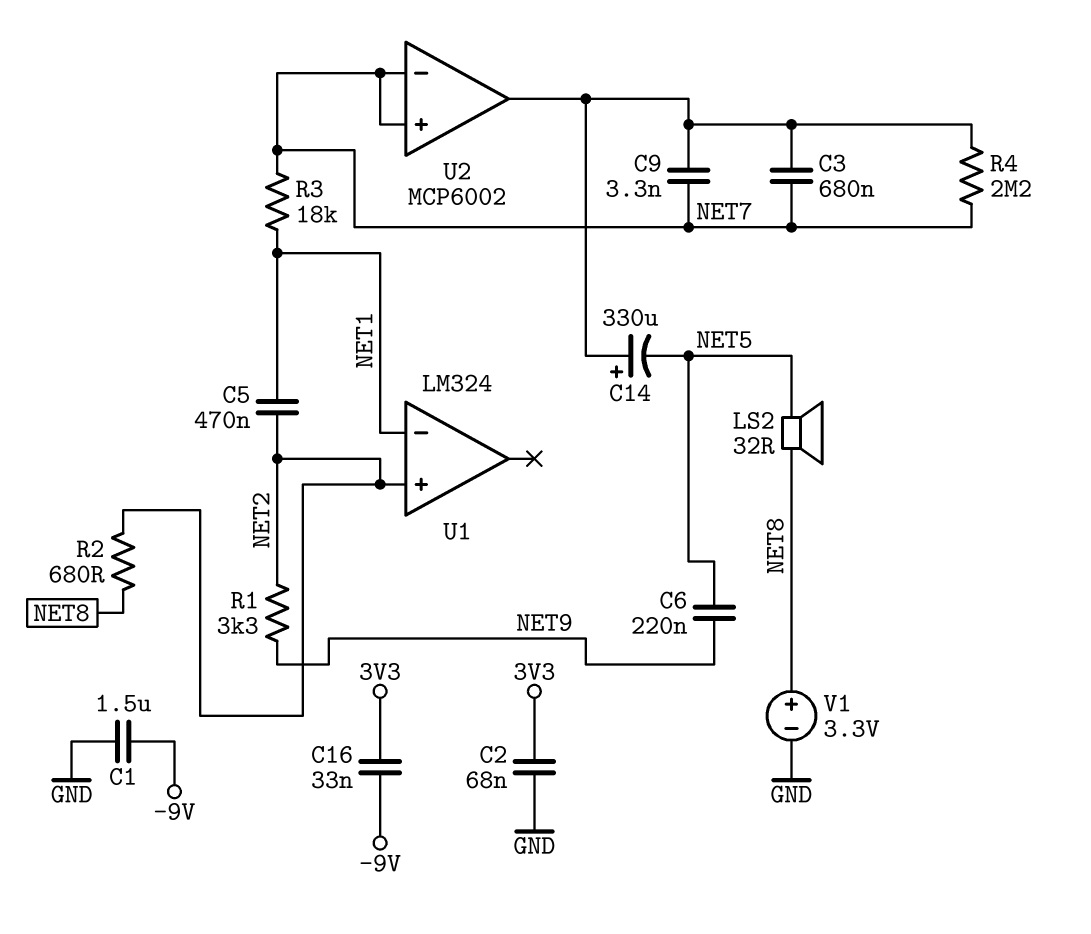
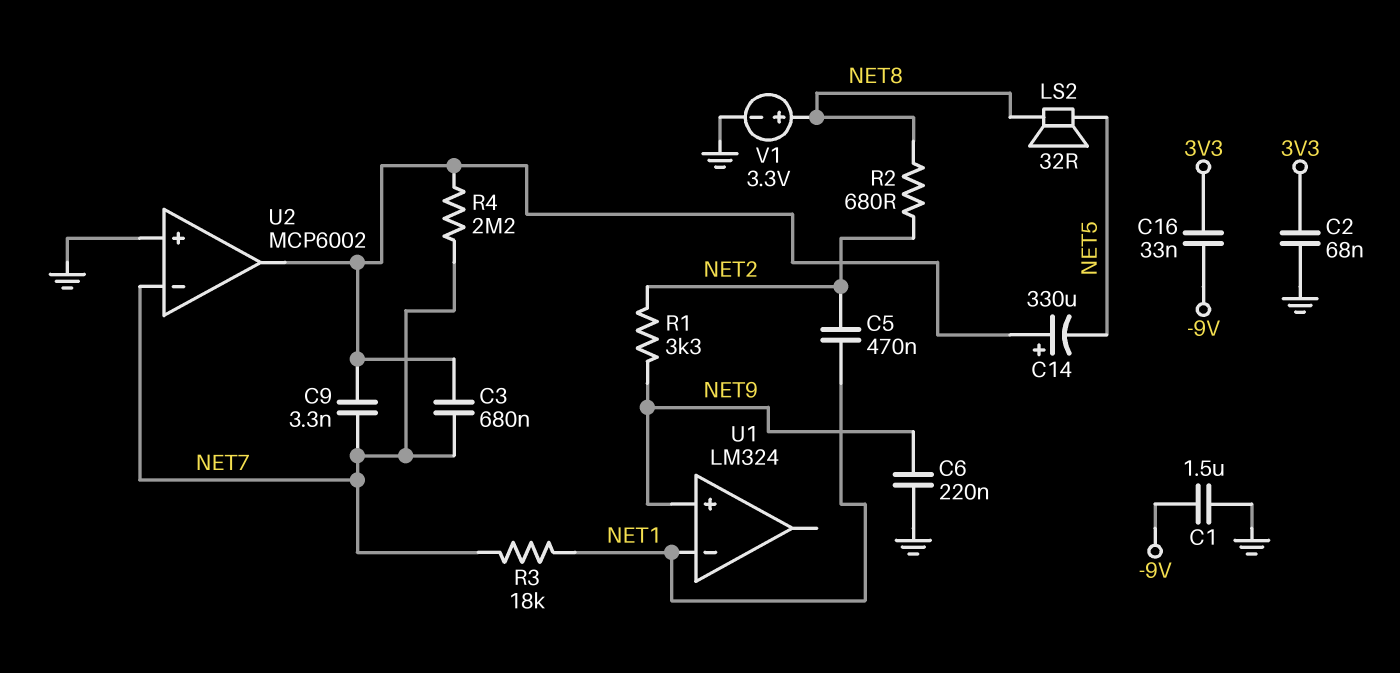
C6: 220nF (NET5, NET9) -> 220nF (GND, NET9)
U1 pin in+: NET2 -> NET9
U2 pin in+: NET7 -> GND

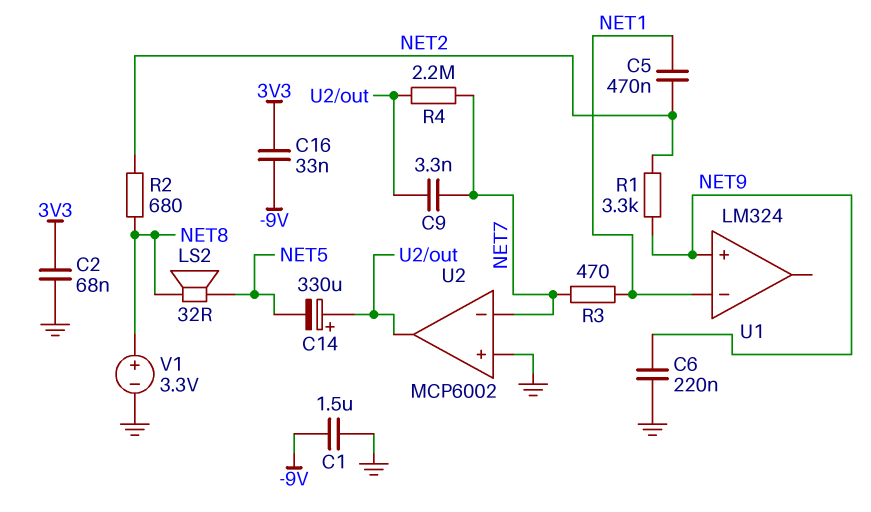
C3: 680nF (NET7, U2/out) -> none
R3: 18k (NET1, NET7) -> 470 (NET1, NET7)

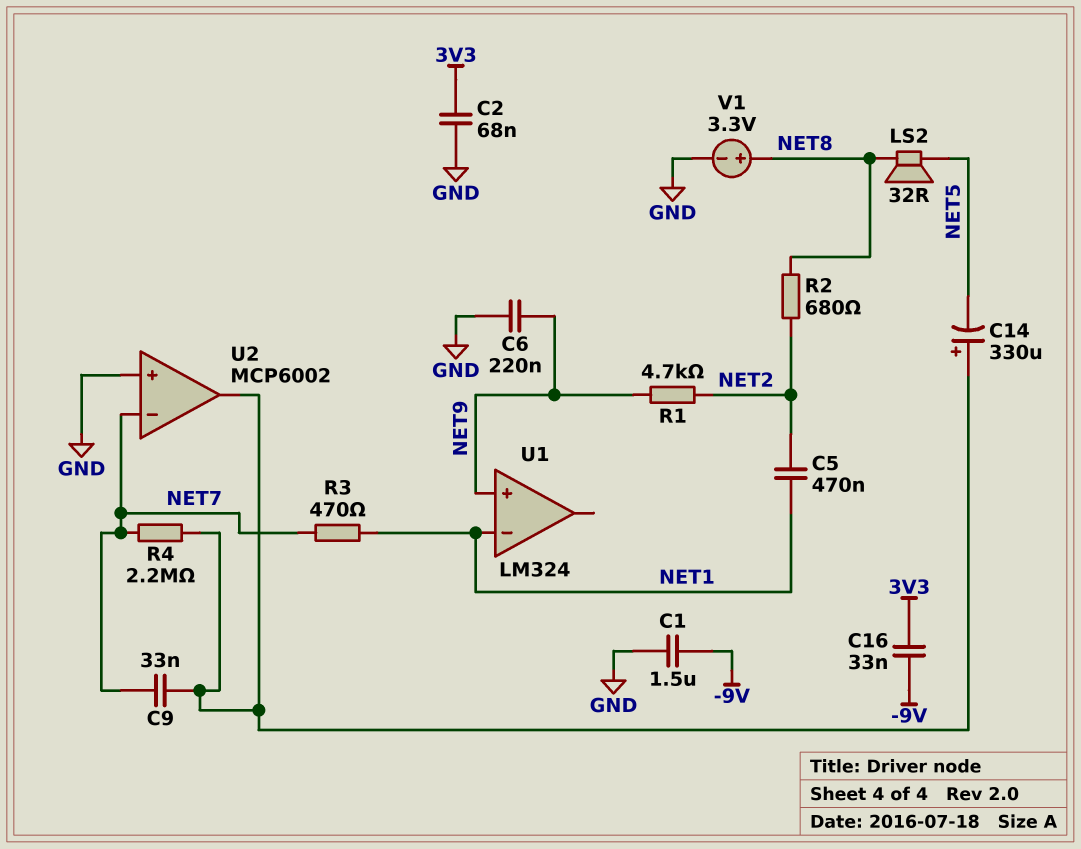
C9: 3.3nF (NET7, U2/out) -> 33nF (NET7, U2/out)
R1: 3.3k (NET2, NET9) -> 4.7k (NET2, NET9)

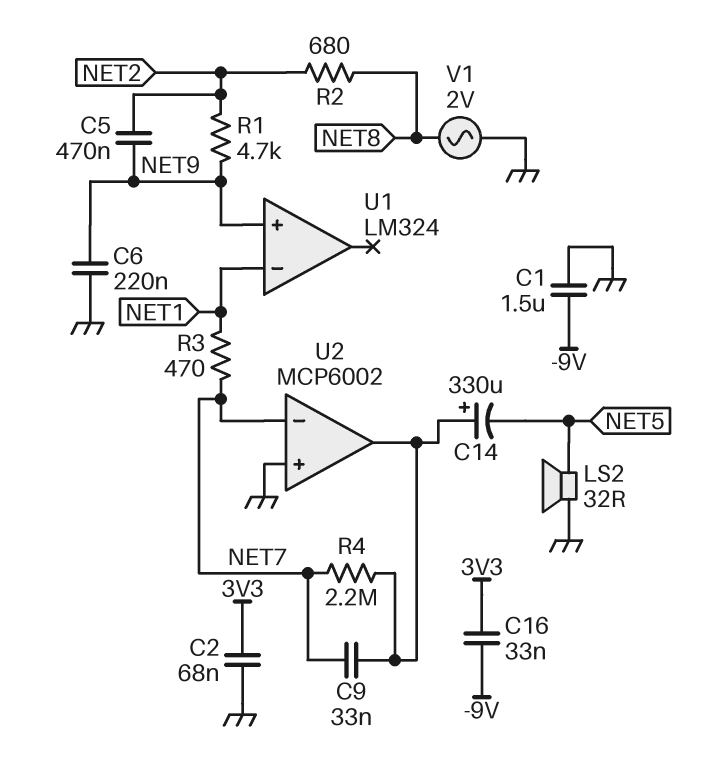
C5: 470nF (NET1, NET2) -> 470nF (NET2, NET9)
LS2: speaker 32R (NET5, NET8) -> speaker 32R (GND, NET5)
V1: 3.3V (plus NET8, minus GND) -> AC 2V (GND, NET8)

